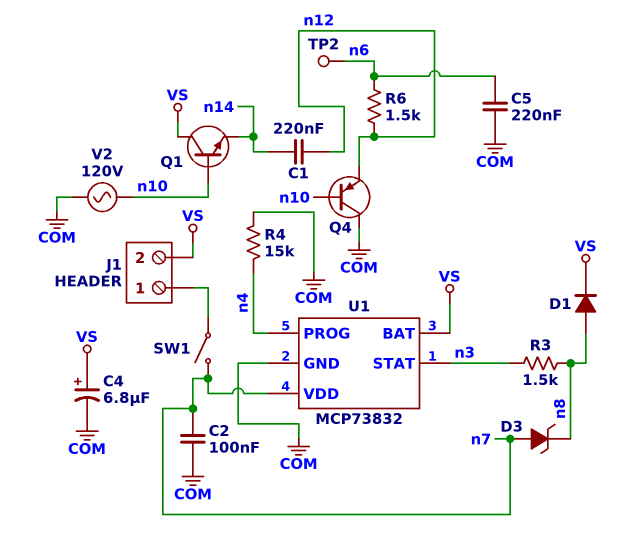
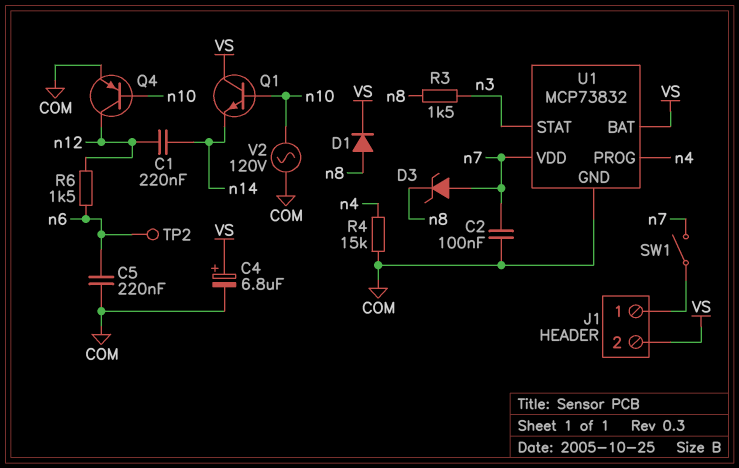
Q4: PNP (B n10, C COM, E n12) -> PNP (B n10, C n12, E COM)

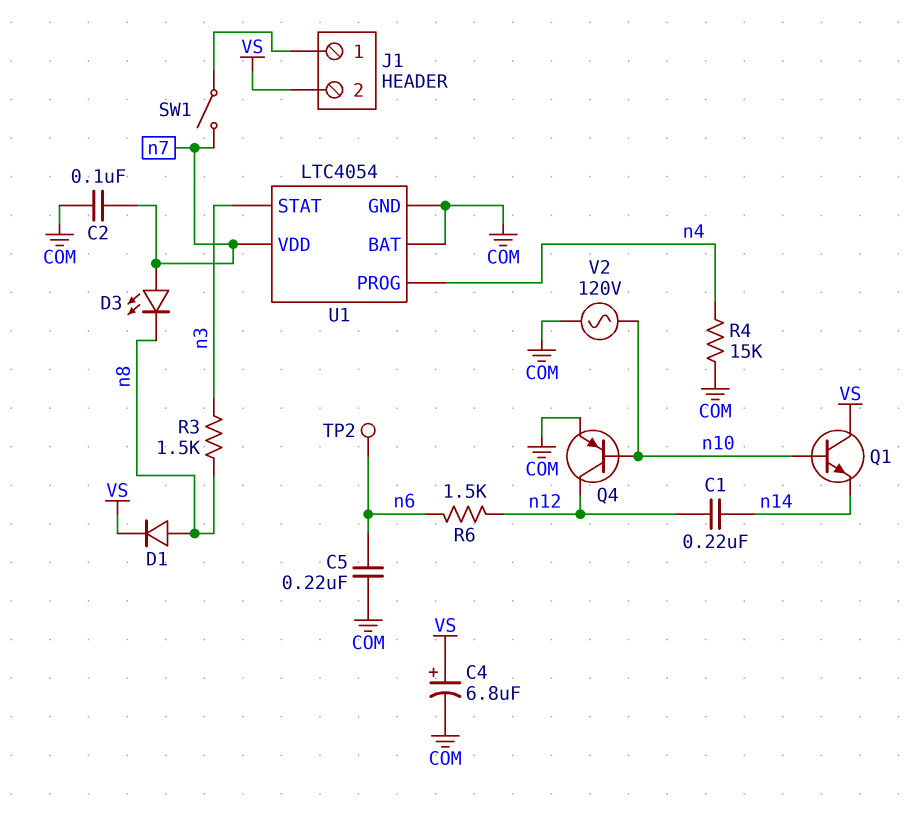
D3: zener (A n7, K n8) -> LED (A n7, K n8)
U1: MCP73832 -> LTC4054
U1 pin BAT: VS -> COM

